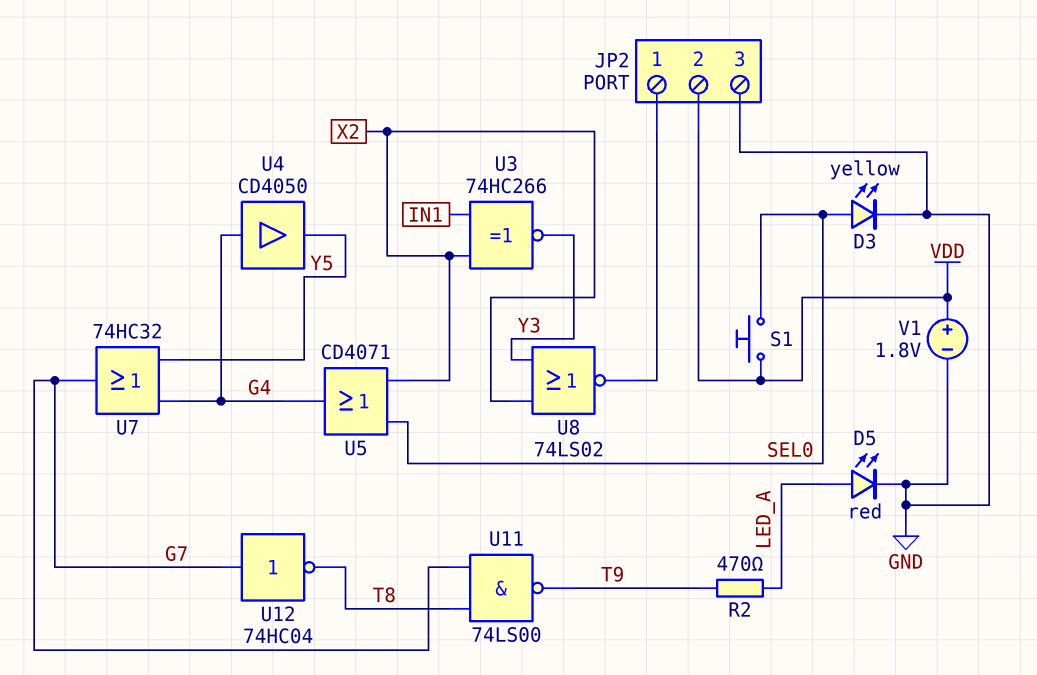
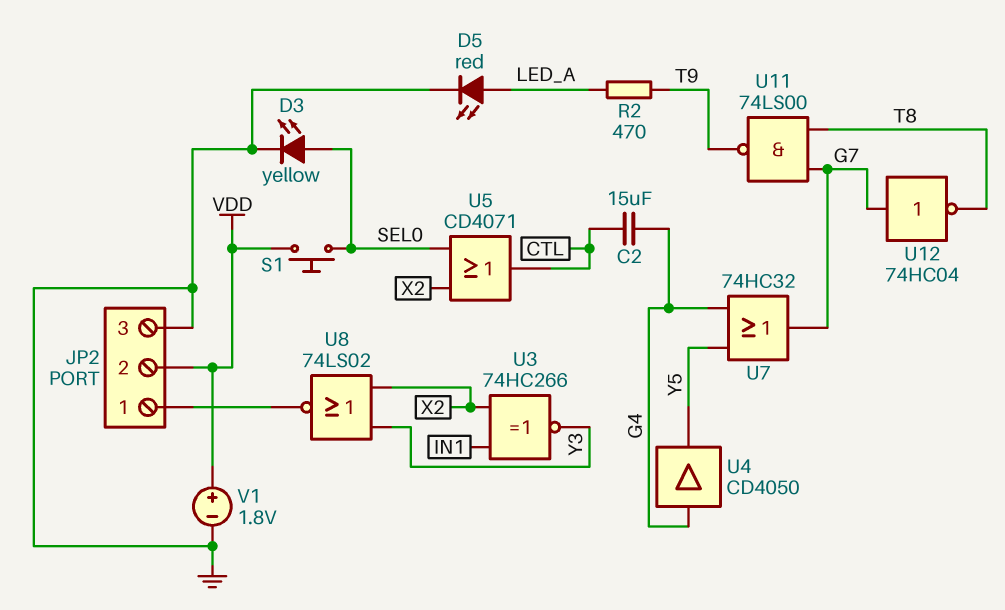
C2: none -> 15uF (CTL, G4)
U5: OR CD4071 (in SEL0, in X2, out G4) -> OR CD4071 (in SEL0, in X2, out CTL)

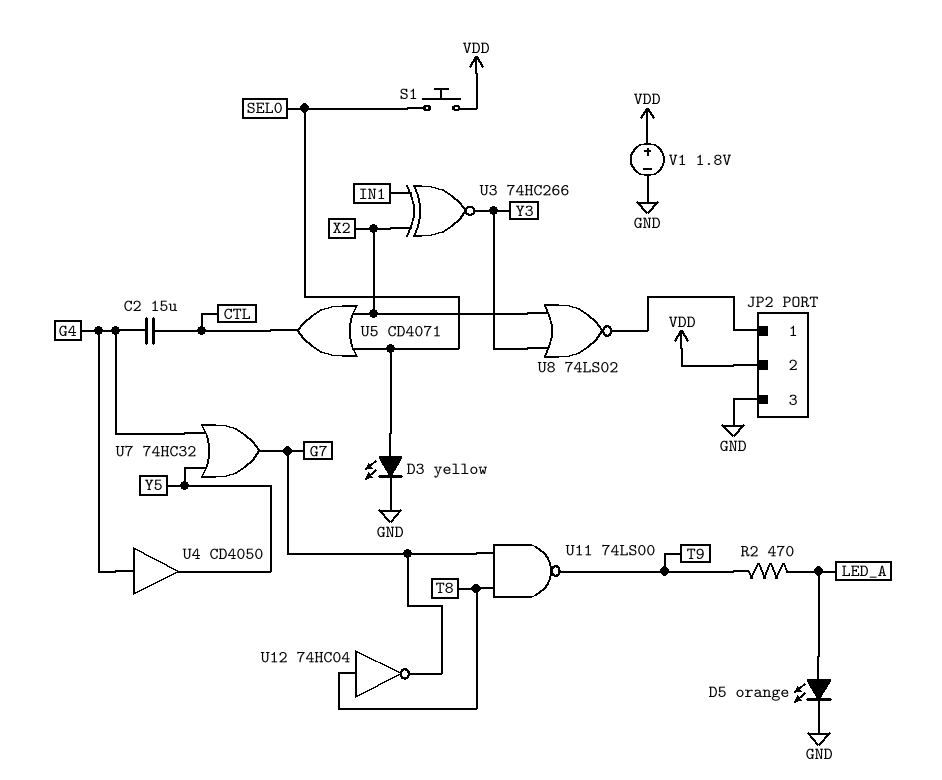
D5: LED red (A LED_A, K GND) -> LED orange (A LED_A, K GND)
U12: NOT 74HC04 (in G7, out T8) -> NOT 74HC04 (in T8, out G7)

